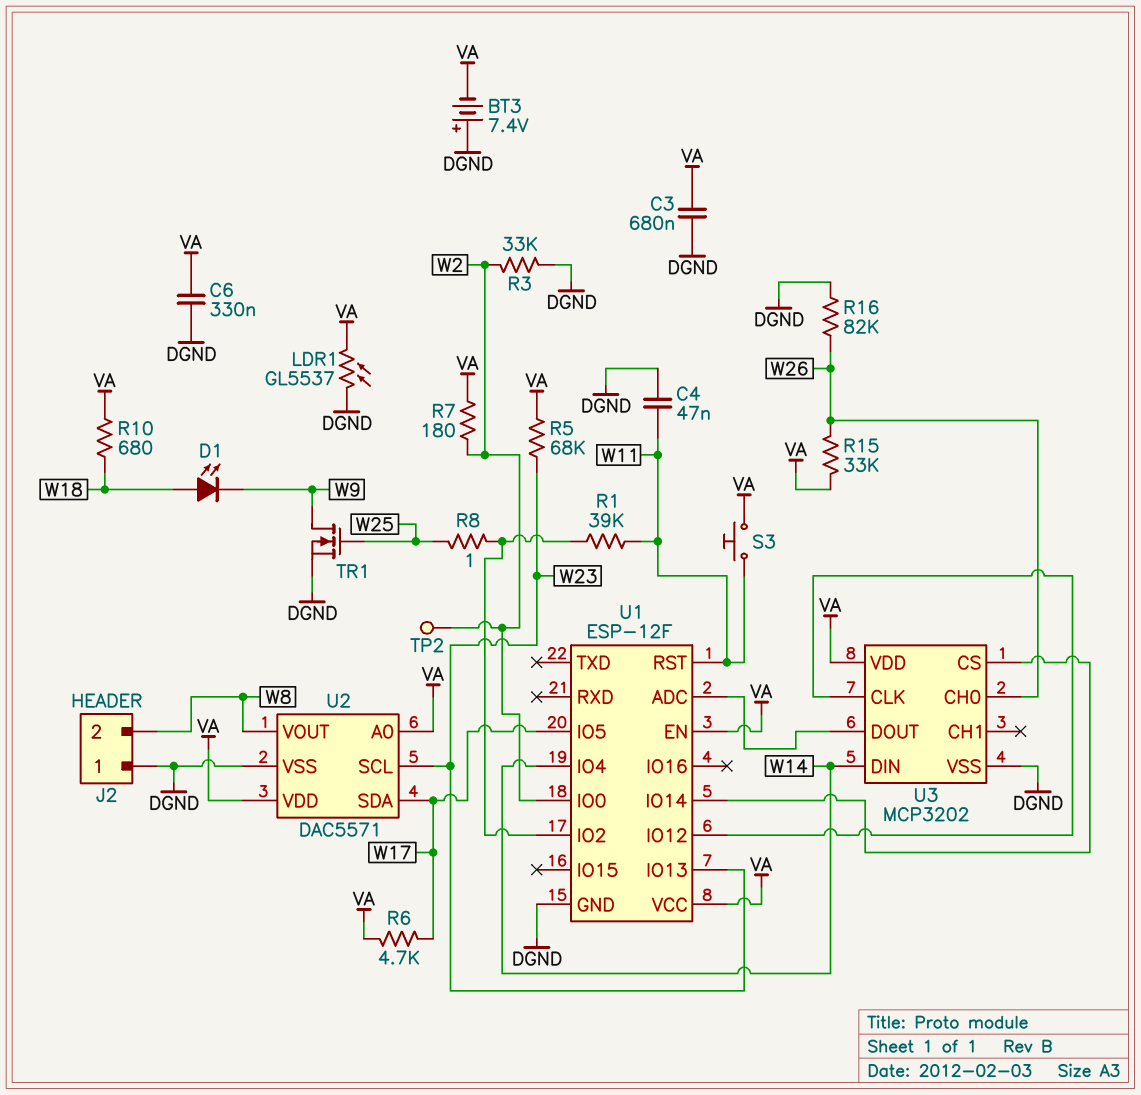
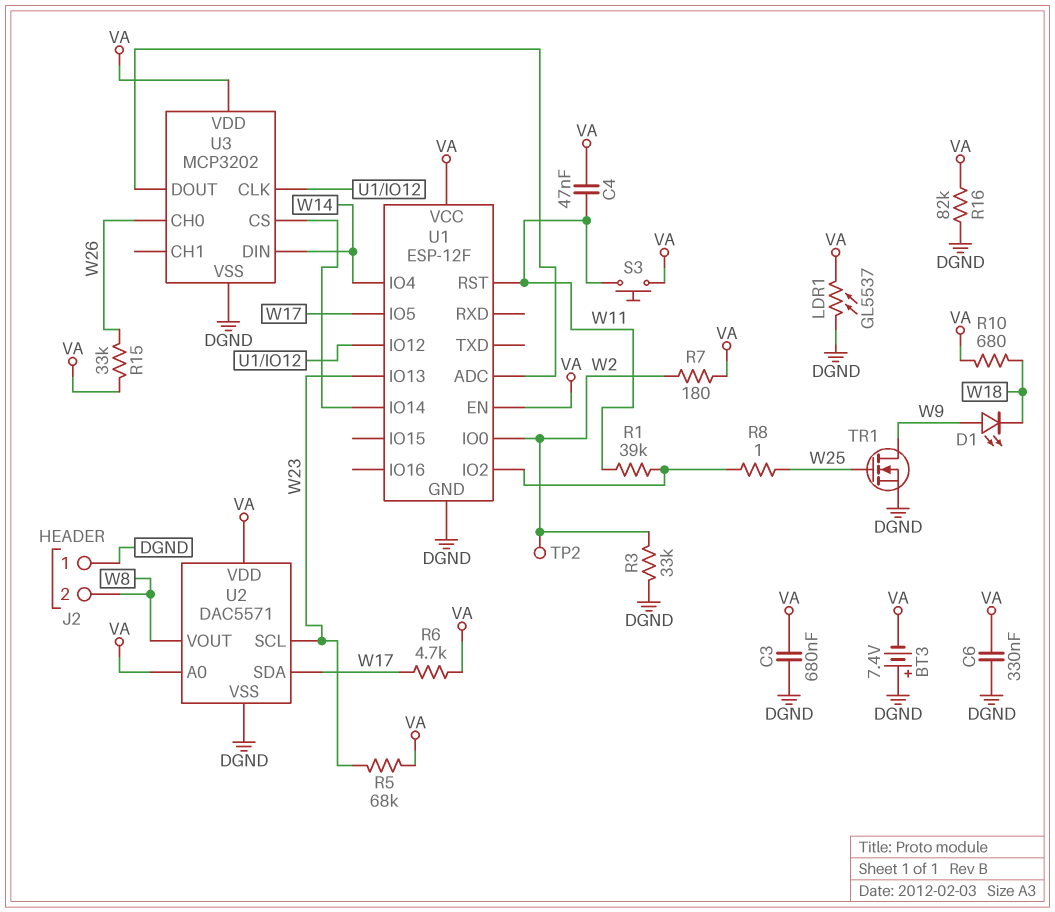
C4: 47nF (DGND, W11) -> 47nF (VA, W11)
D1: LED (A W18, K W9) -> LED (A W9, K W18)
R16: 82k (DGND, W26) -> 82k (DGND, VA)

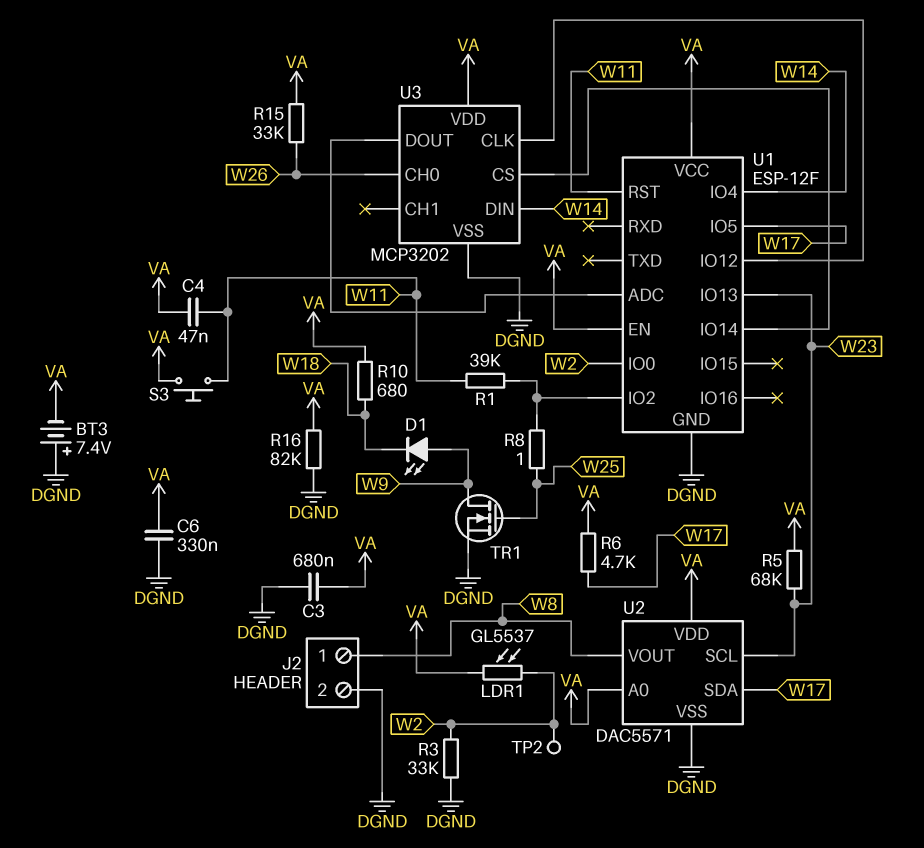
J2 pin 1: DGND -> W8
J2 pin 2: W8 -> DGND
LDR1: GL5537 (DGND, VA) -> GL5537 (VA, W2)
R7: 180 (VA, W2) -> none

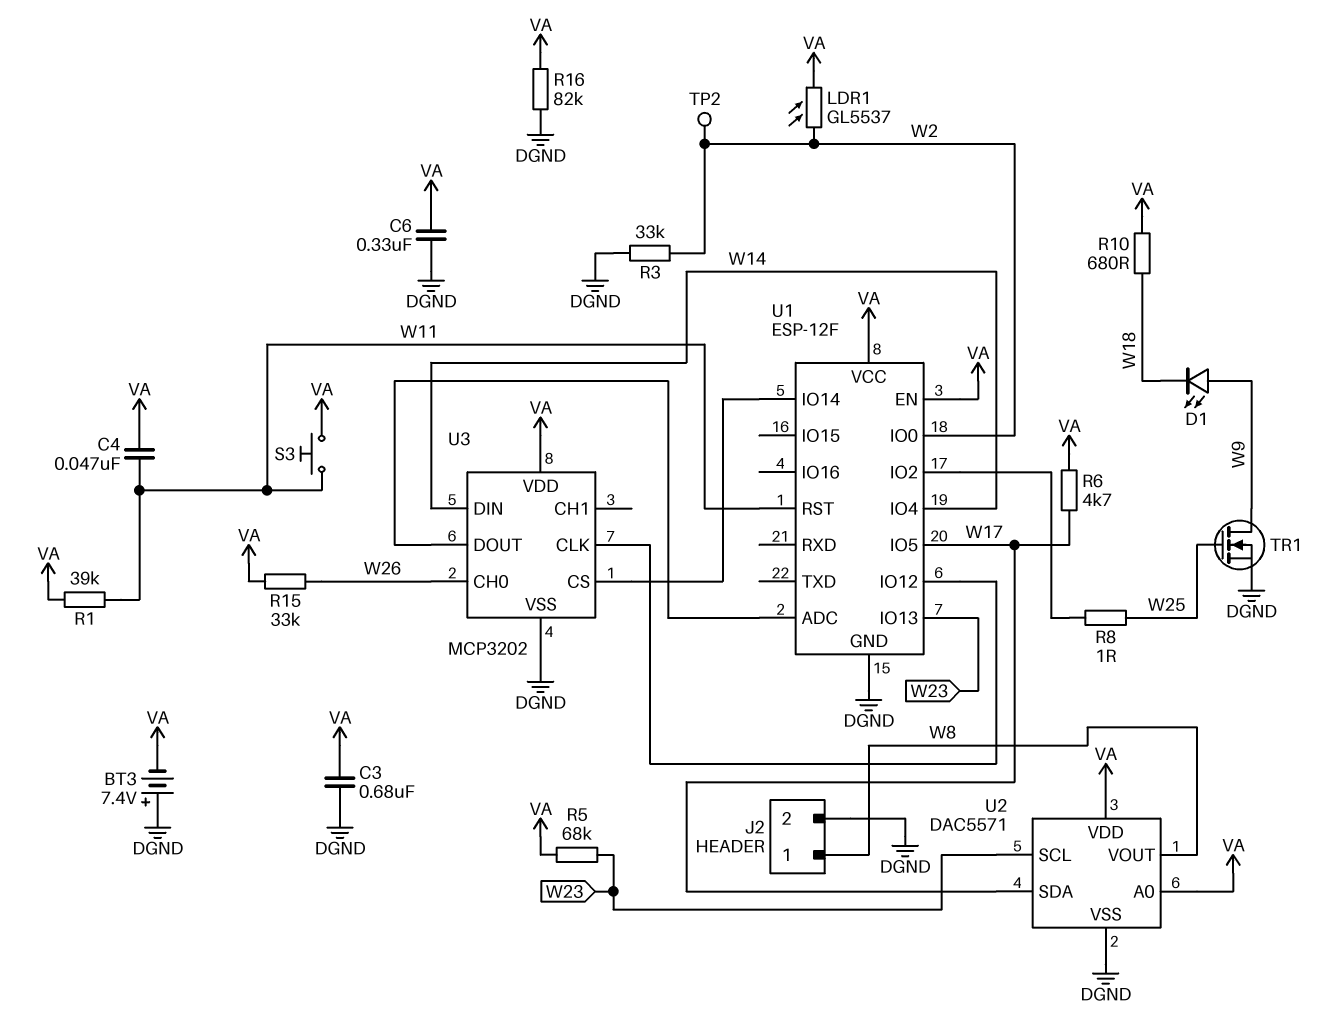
R1: 39k (U1/IO2, W11) -> 39k (VA, W11)

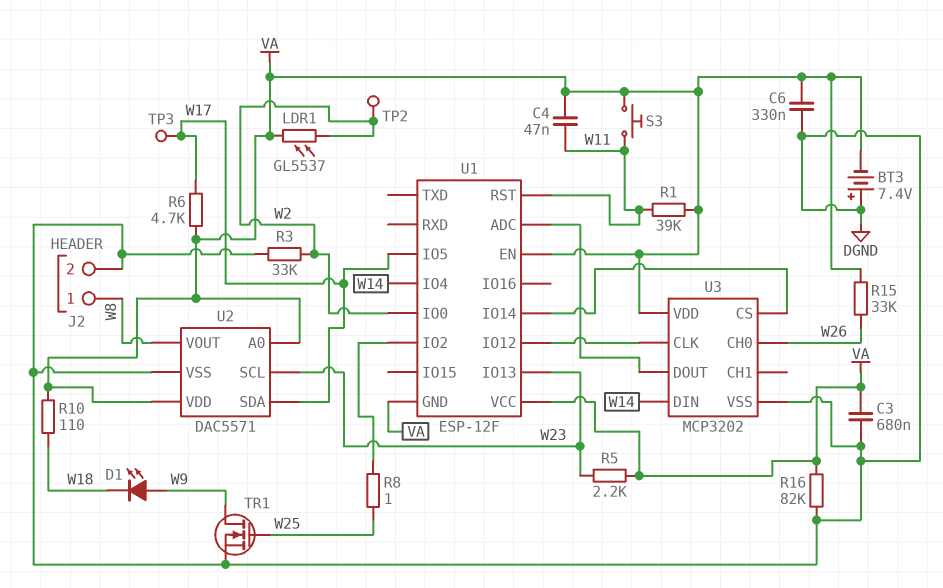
R5: 68k (VA, W23) -> 2.2k (VA, W23)
R10: 680 (VA, W18) -> 110 (VA, W18)
TP3: none -> test point (W17)
U1 pin GND: DGND -> VA

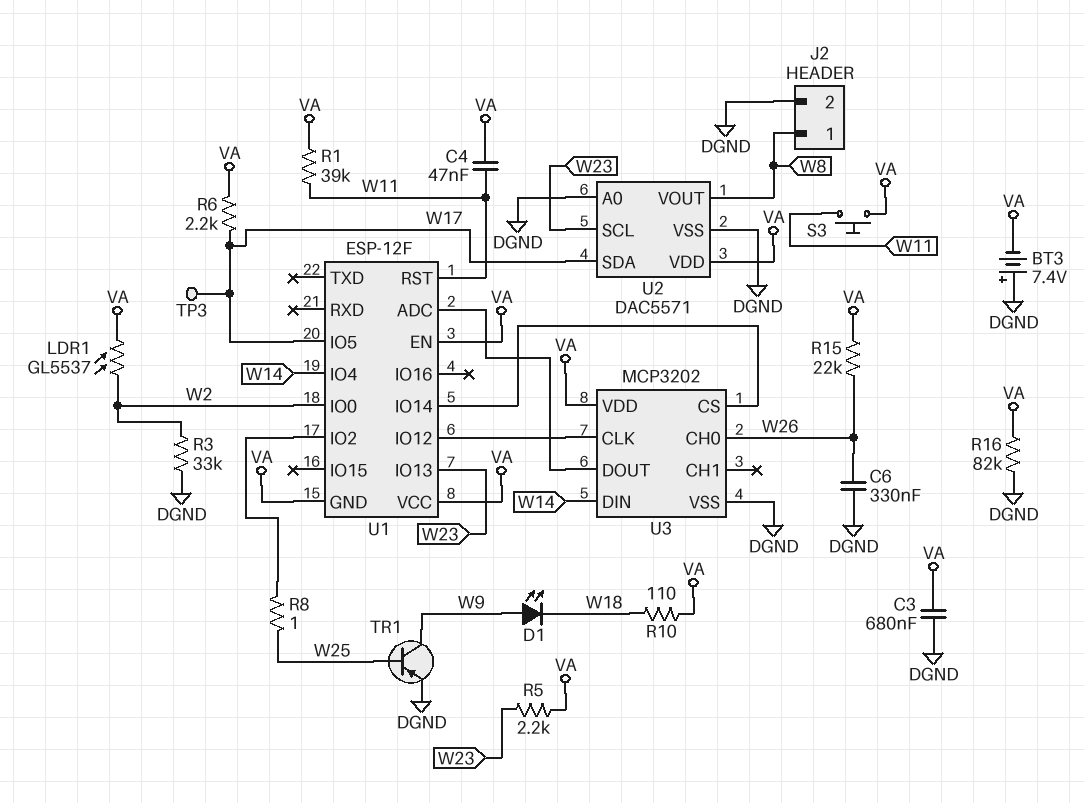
C6: 330nF (DGND, VA) -> 330nF (DGND, W26)
R6: 4.7k (VA, W17) -> 2.2k (VA, W17)
R15: 33k (VA, W26) -> 22k (VA, W26)
TP2: test point (W2) -> none
TR1: NMOS (G W25, D W9, S DGND) -> PNP (B W25, C W9, E DGND)
U2 pin A0: VA -> DGND

